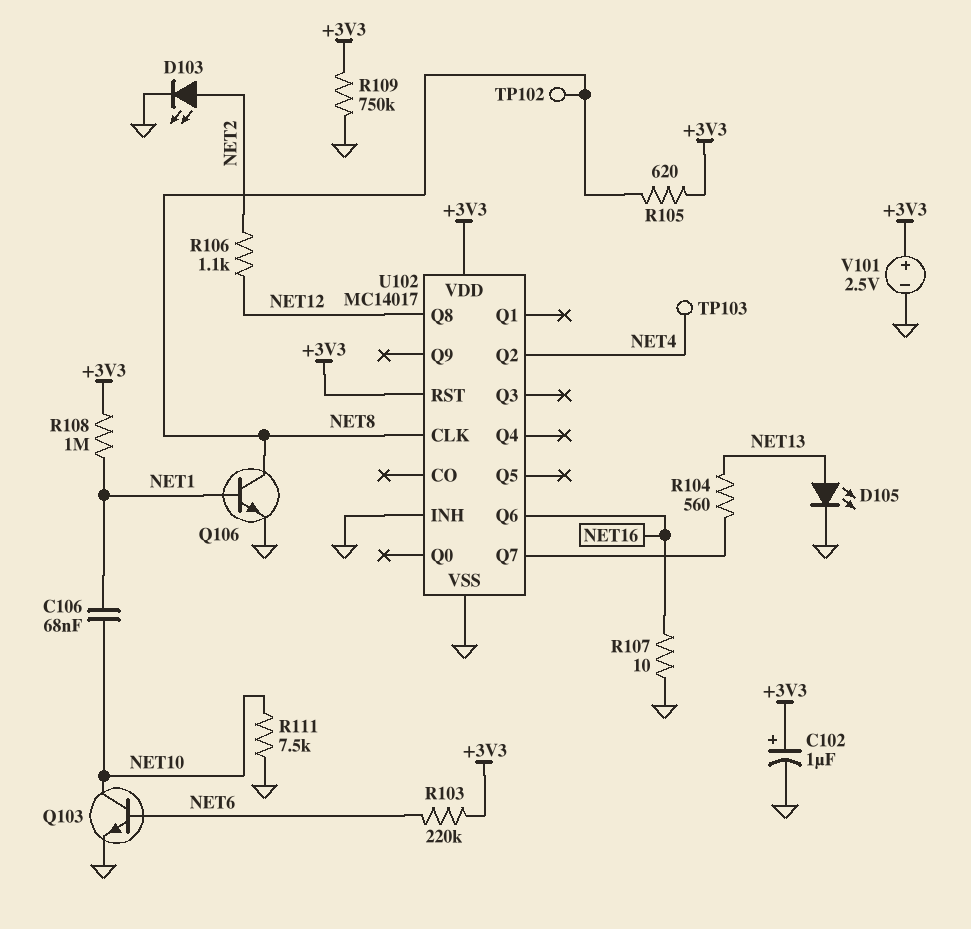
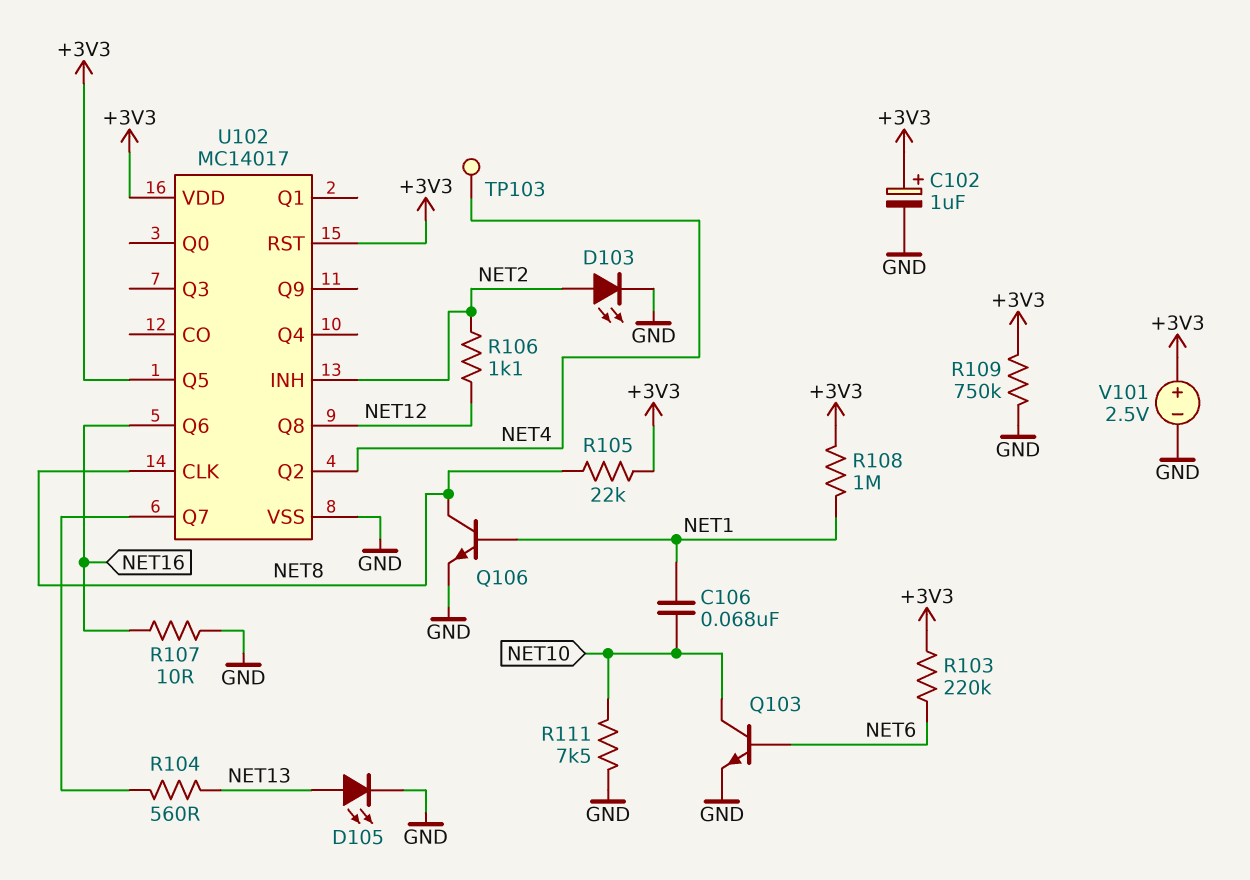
R105: 620 (+3V3, NET8) -> 22k (+3V3, NET8)
TP102: test point (NET8) -> none
U102 pin INH: GND -> NET2
U102 pin Q5: none -> +3V3

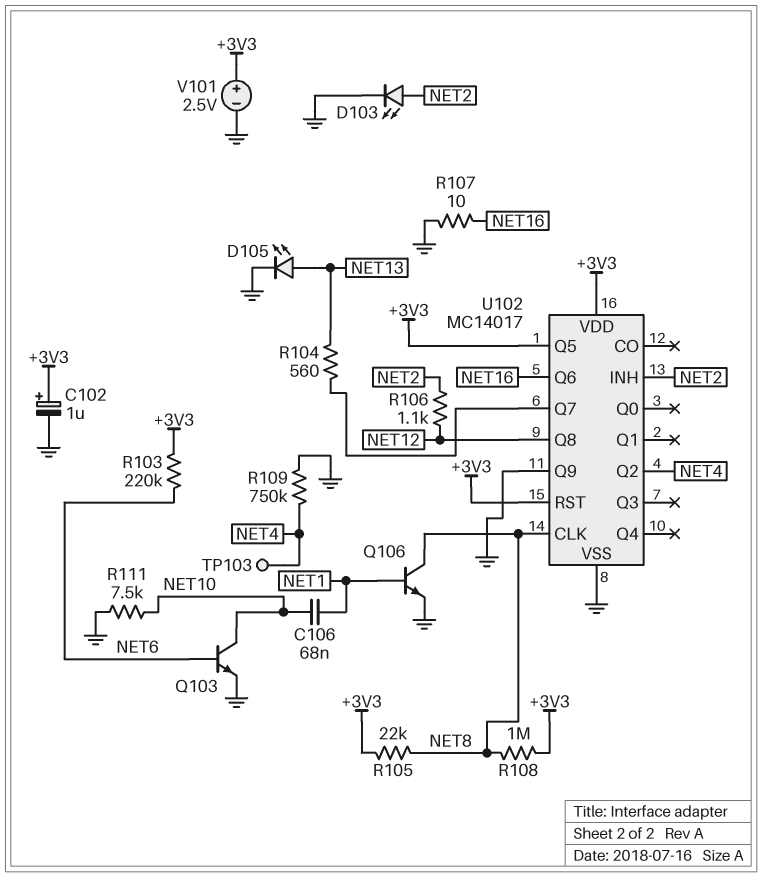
R108: 1M (+3V3, NET1) -> 1M (+3V3, NET8)
R109: 750k (+3V3, GND) -> 750k (GND, NET4)
U102 pin Q9: none -> GND

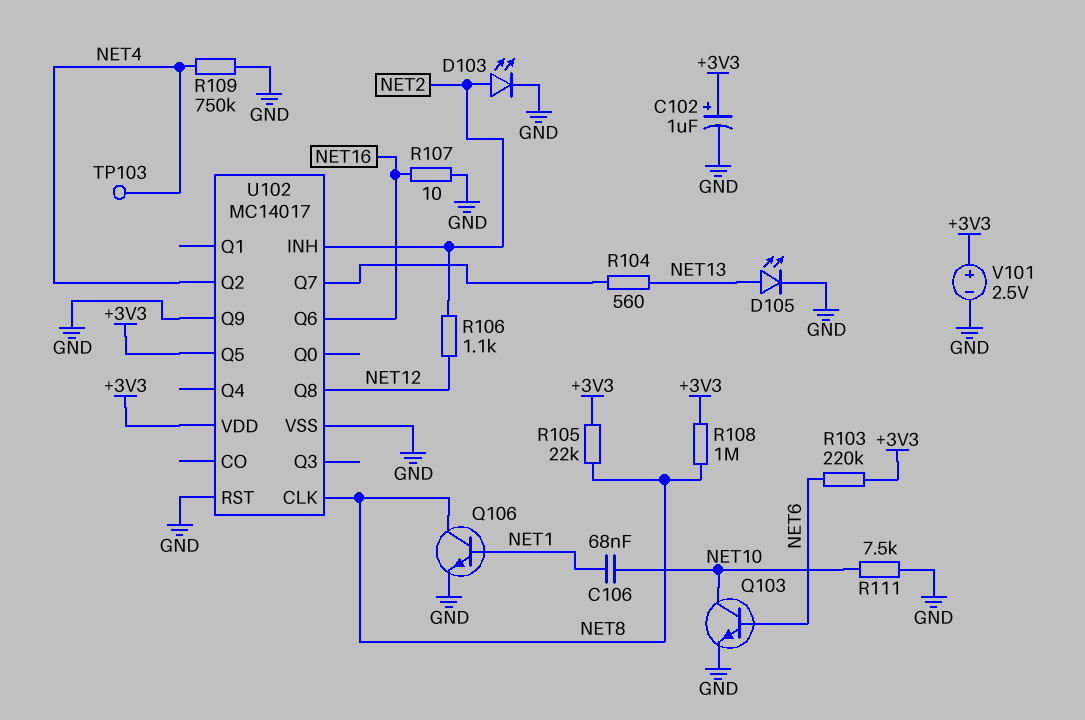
U102 pin RST: +3V3 -> GND

